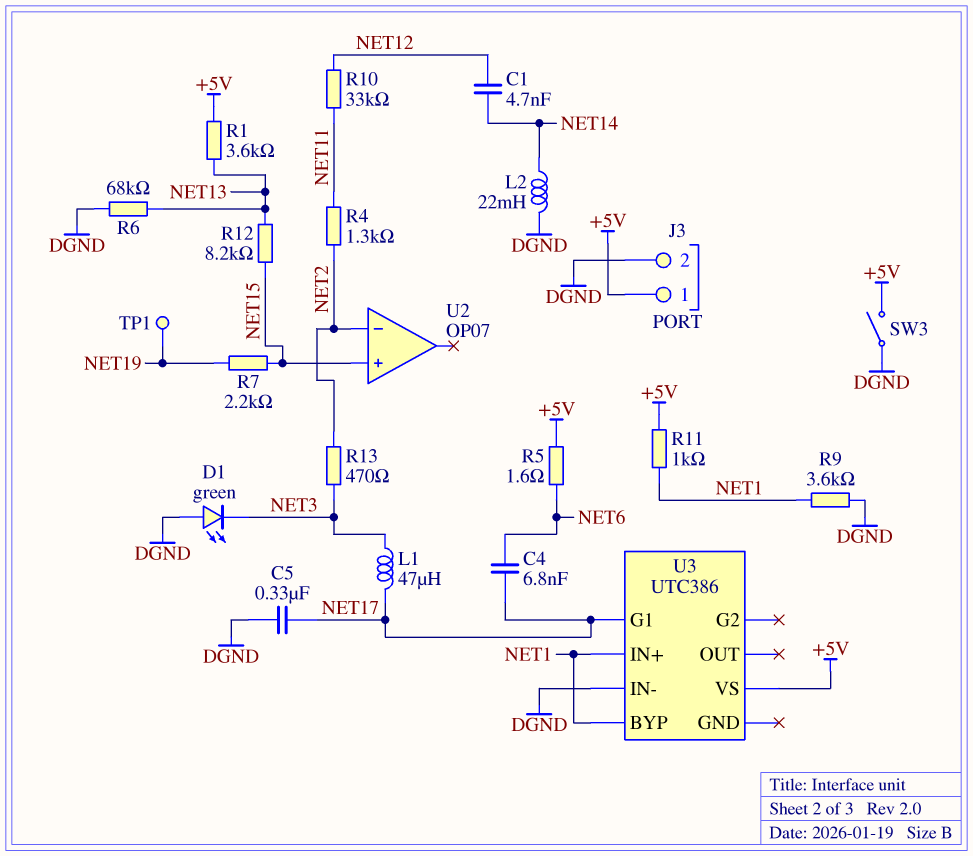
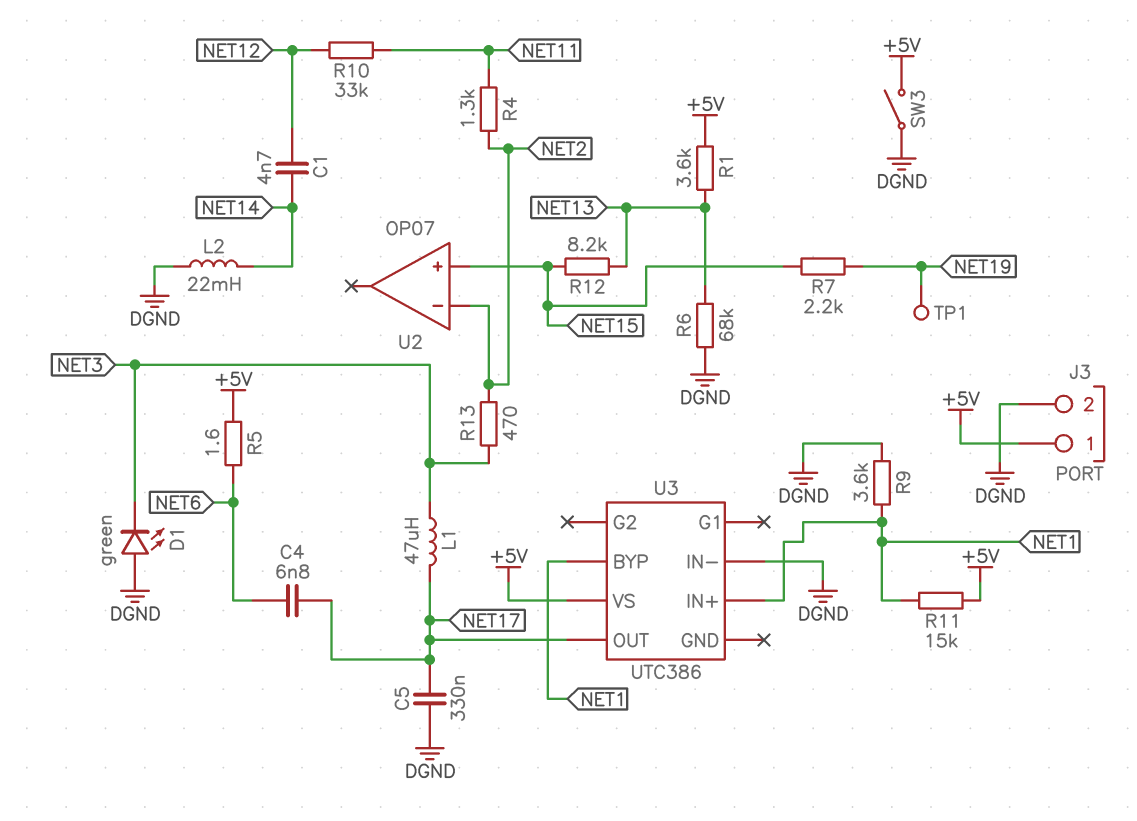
R11: 1k (+5V, NET1) -> 15k (+5V, NET1)
U3 pin G1: NET17 -> none
U3 pin OUT: none -> NET17

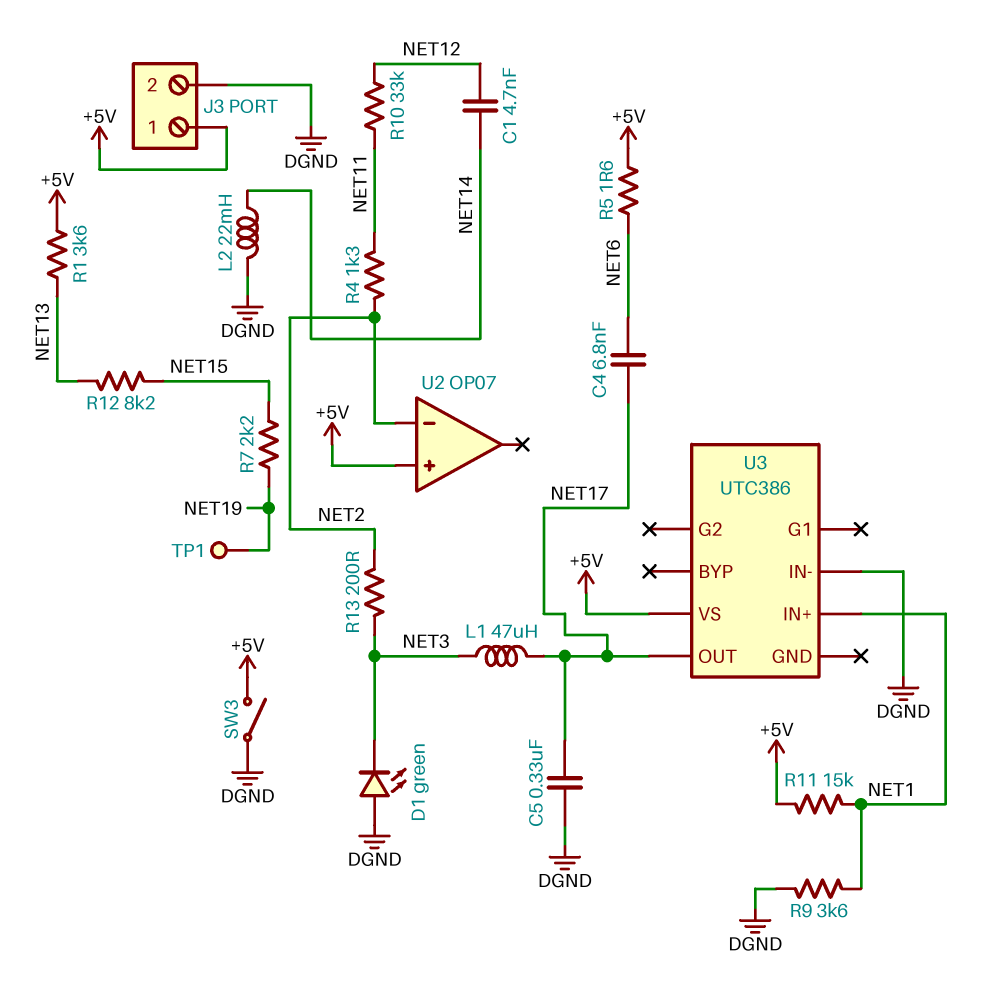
R6: 68k (DGND, NET13) -> none
R13: 470 (NET2, NET3) -> 200 (NET2, NET3)
U2 pin in+: NET15 -> +5V
U3 pin BYP: NET1 -> none

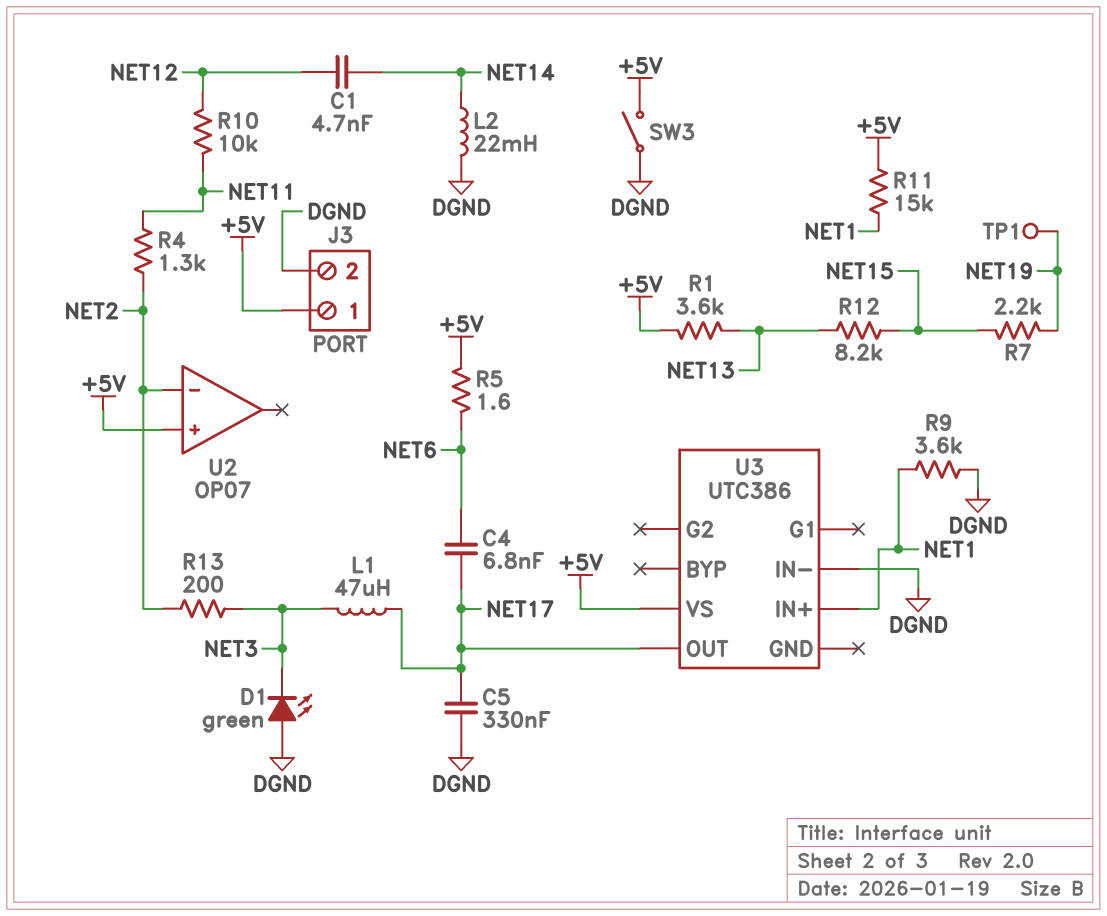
R10: 33k (NET11, NET12) -> 10k (NET11, NET12)

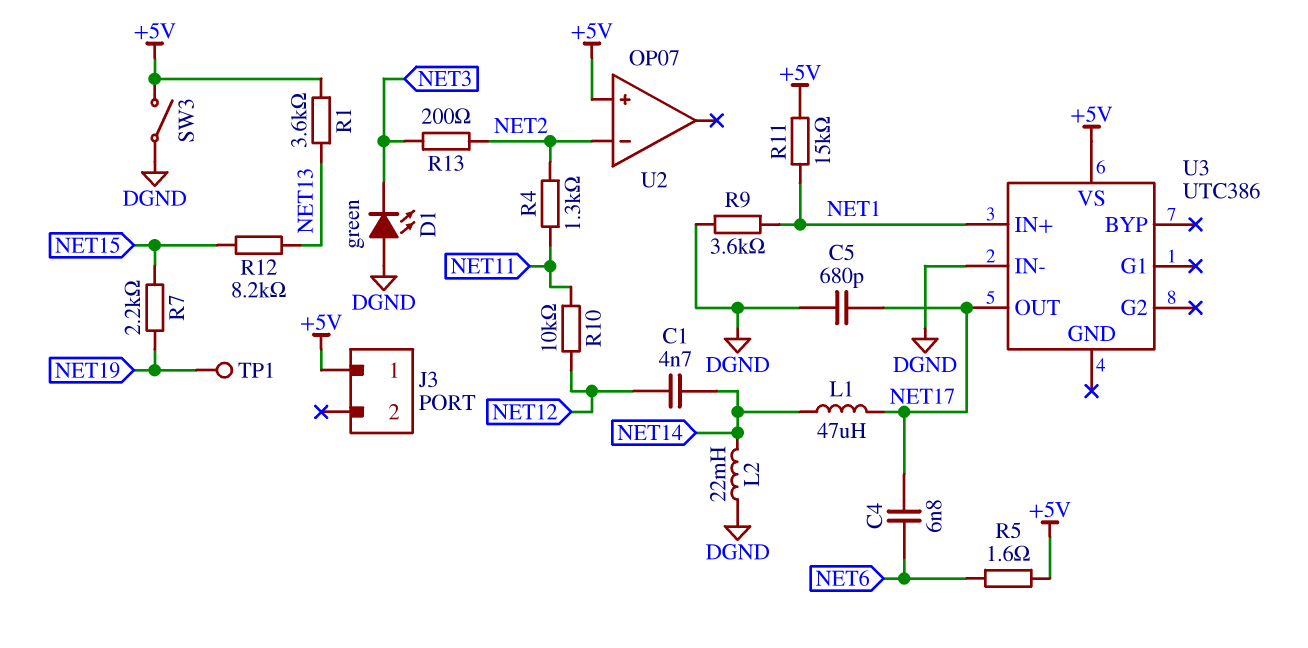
C5: 330nF (DGND, NET17) -> 680pF (DGND, NET17)
J3 pin 2: DGND -> none
L1: 47uH (NET3, NET17) -> 47uH (NET14, NET17)

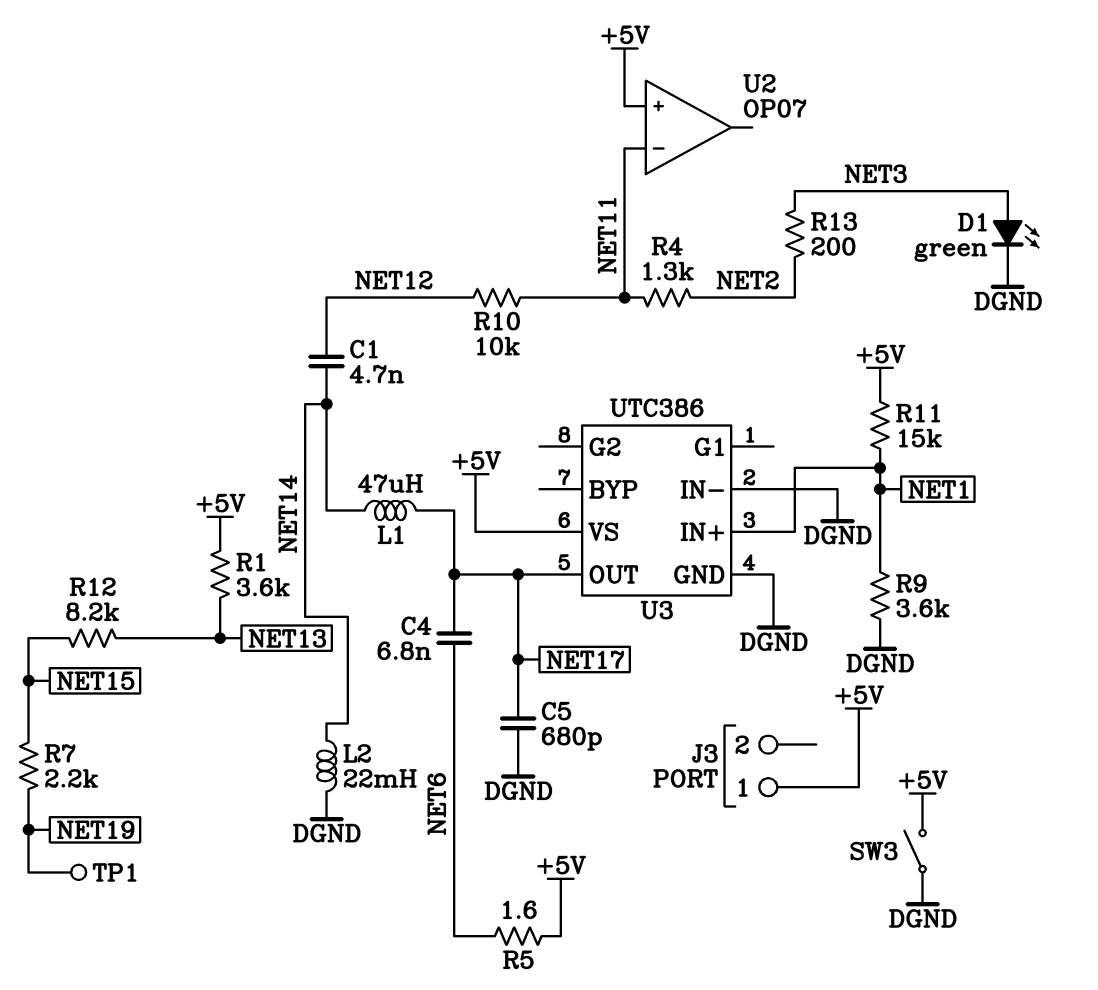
D1: LED green (A DGND, K NET3) -> LED green (A NET3, K DGND)
U2 pin in-: NET2 -> NET11
U3 pin GND: none -> DGND

